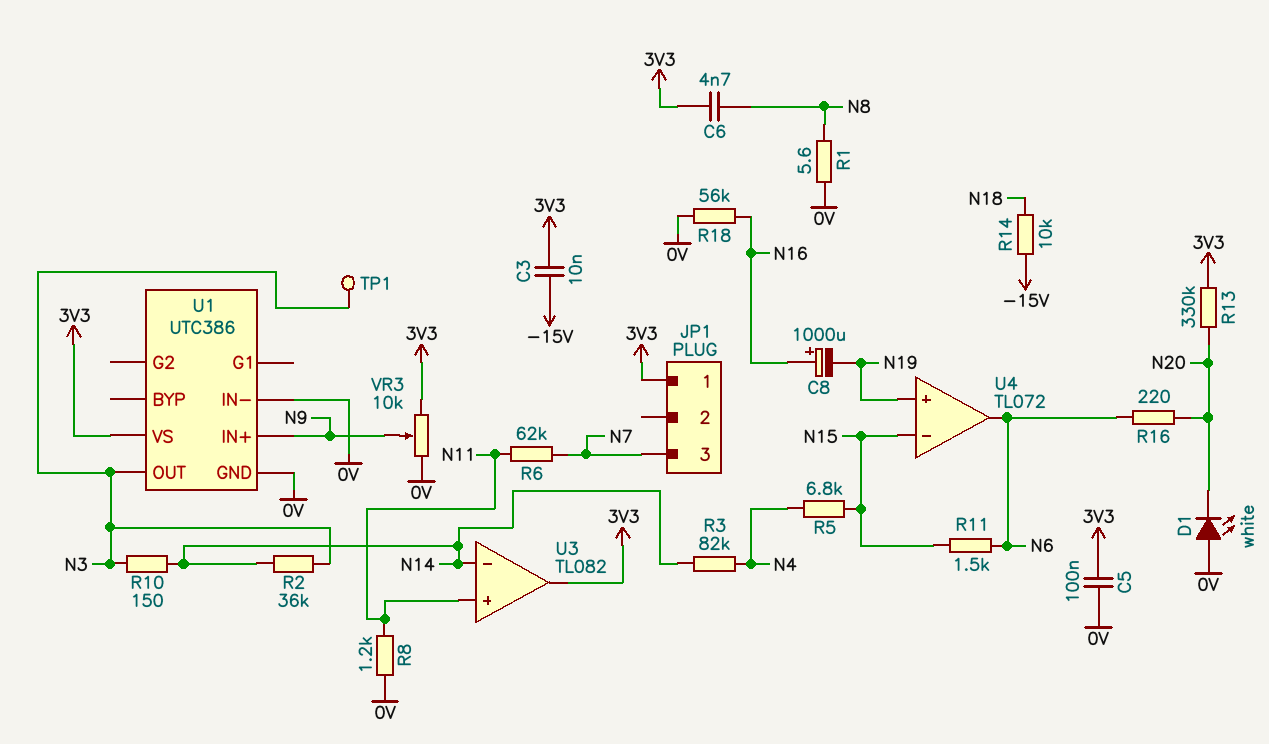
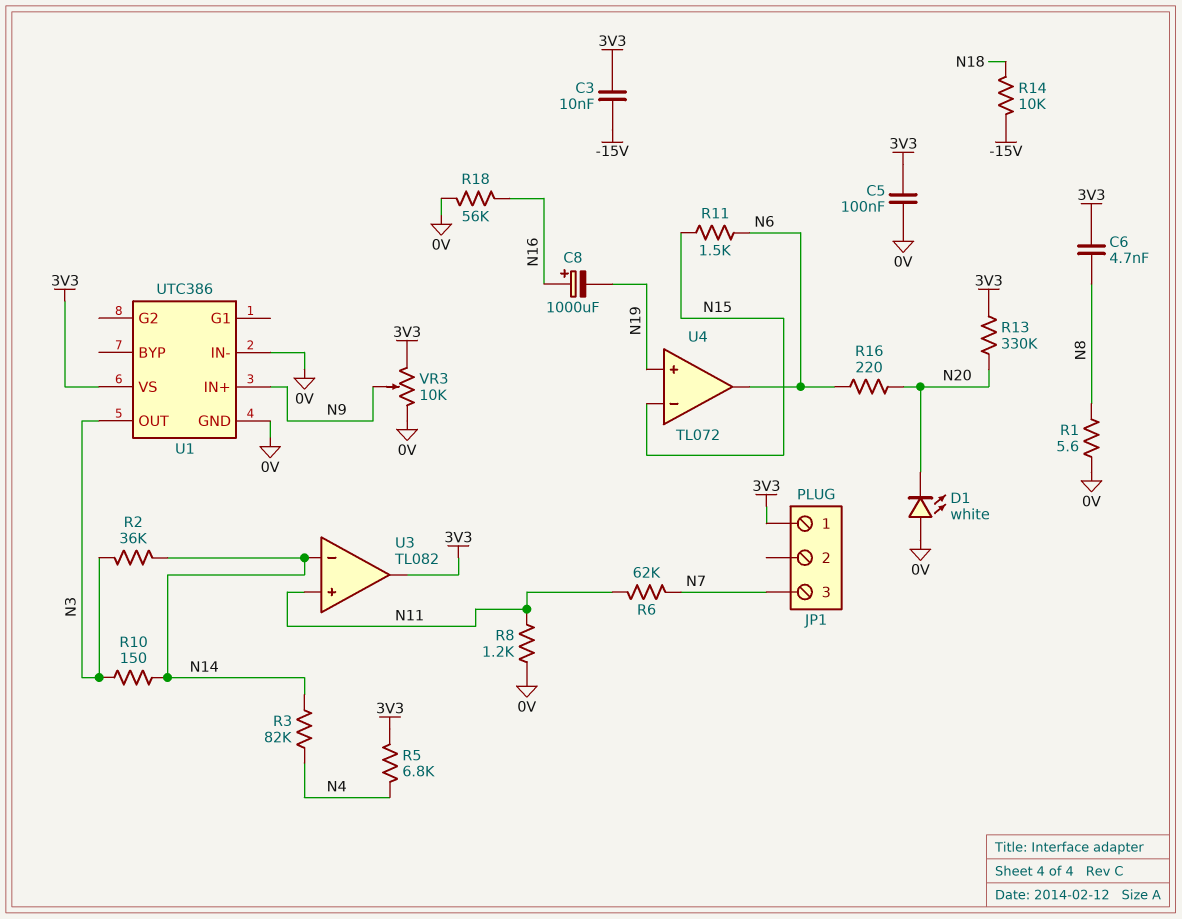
R5: 6.8k (N4, N15) -> 6.8k (3V3, N4)
TP1: test point (N3) -> none

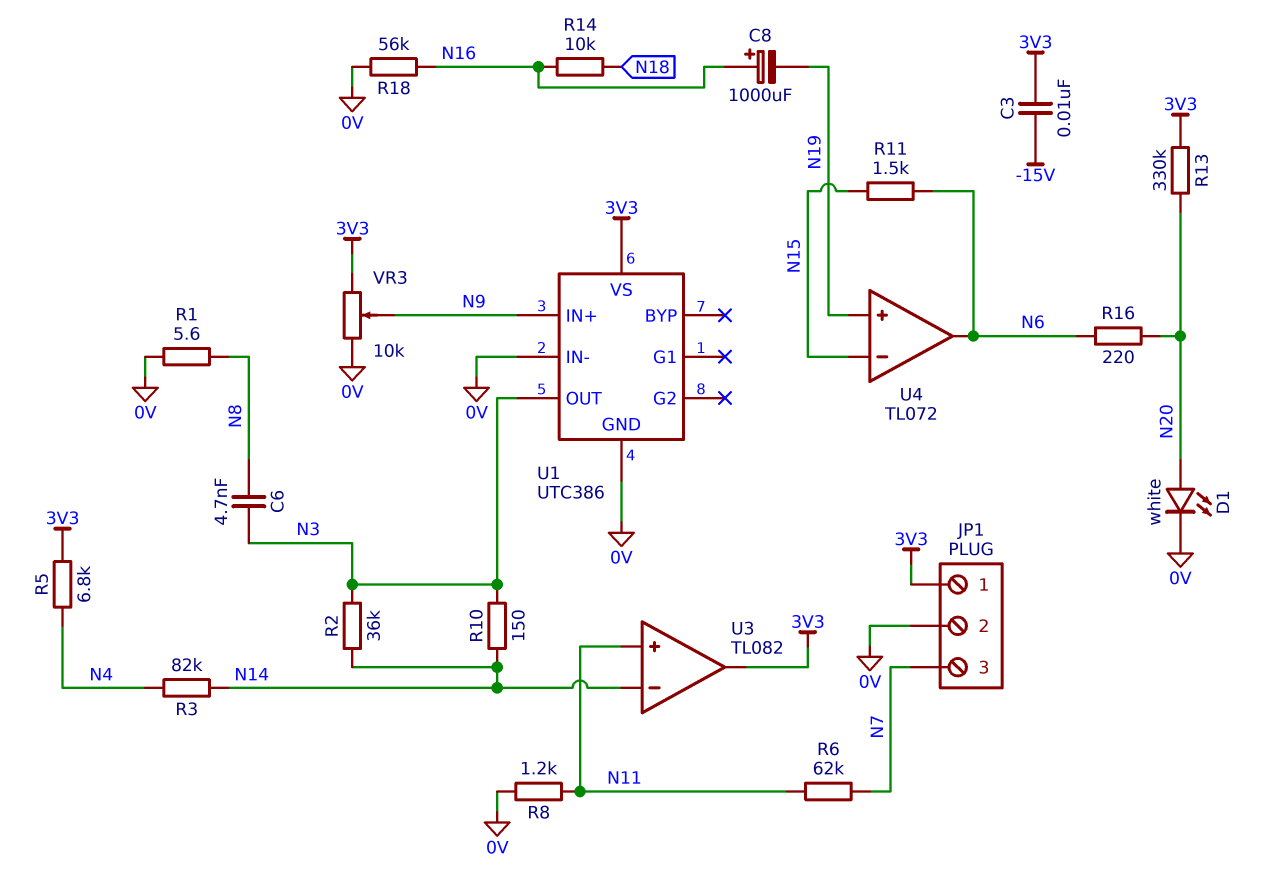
C5: 100nF (0V, 3V3) -> none
C6: 4.7nF (3V3, N8) -> 4.7nF (N3, N8)
D1: LED white (A 0V, K N20) -> LED white (A N20, K 0V)
JP1 pin 2: none -> 0V
R14: 10k (-15V, N18) -> 10k (N16, N18)

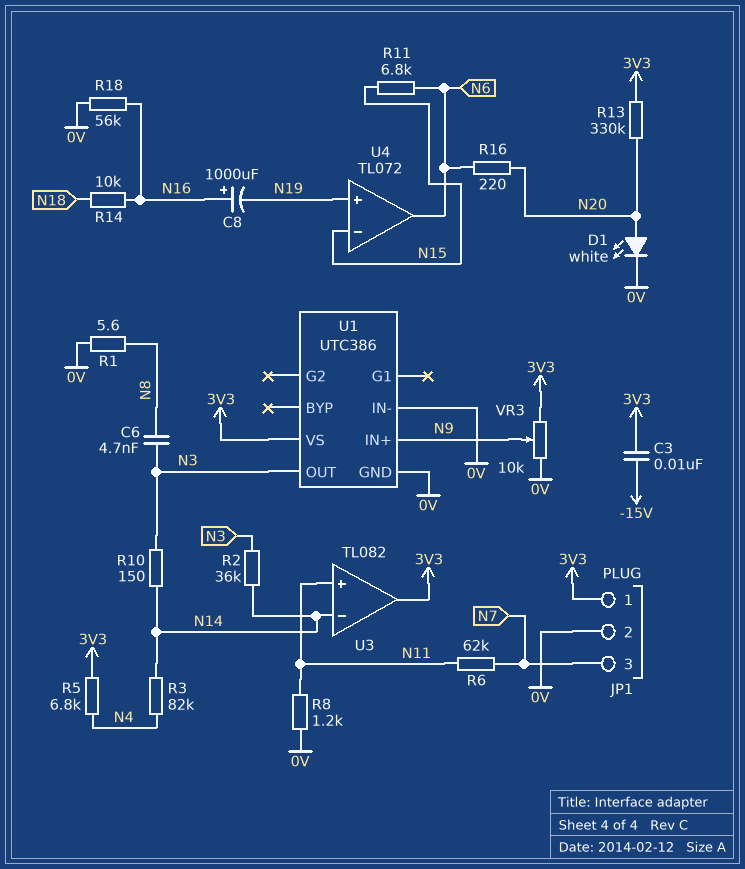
R11: 1.5k (N6, N15) -> 6.8k (N6, N15)

